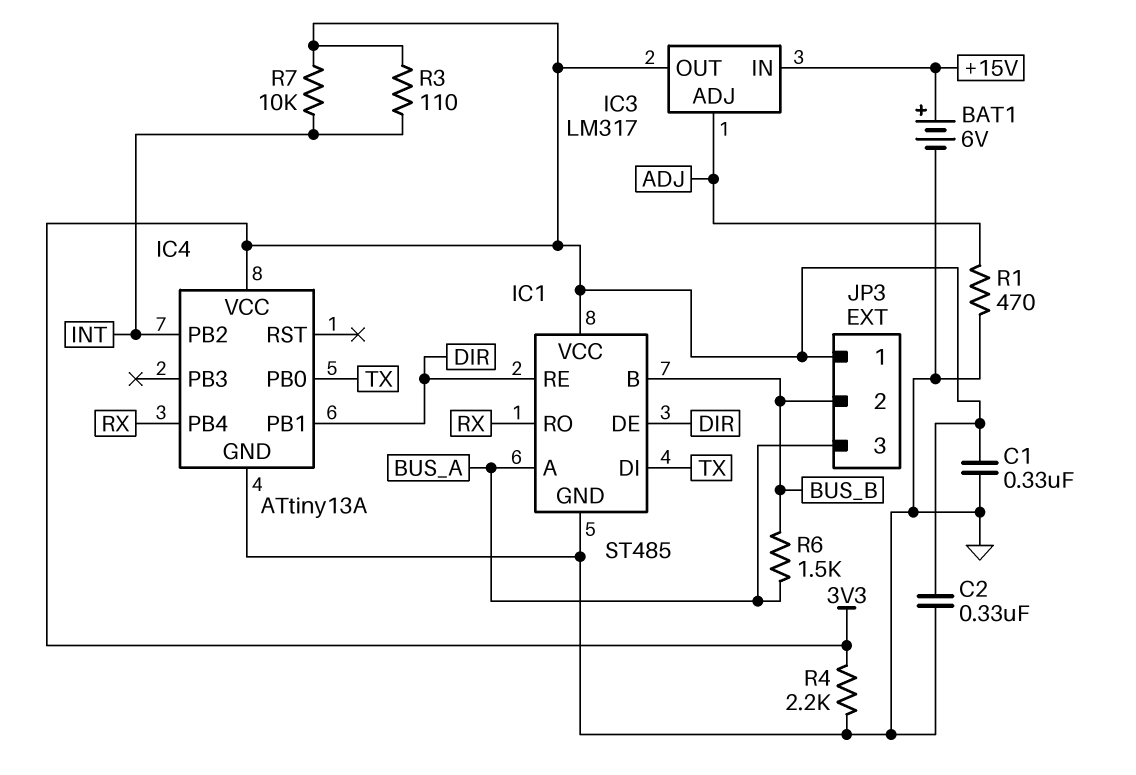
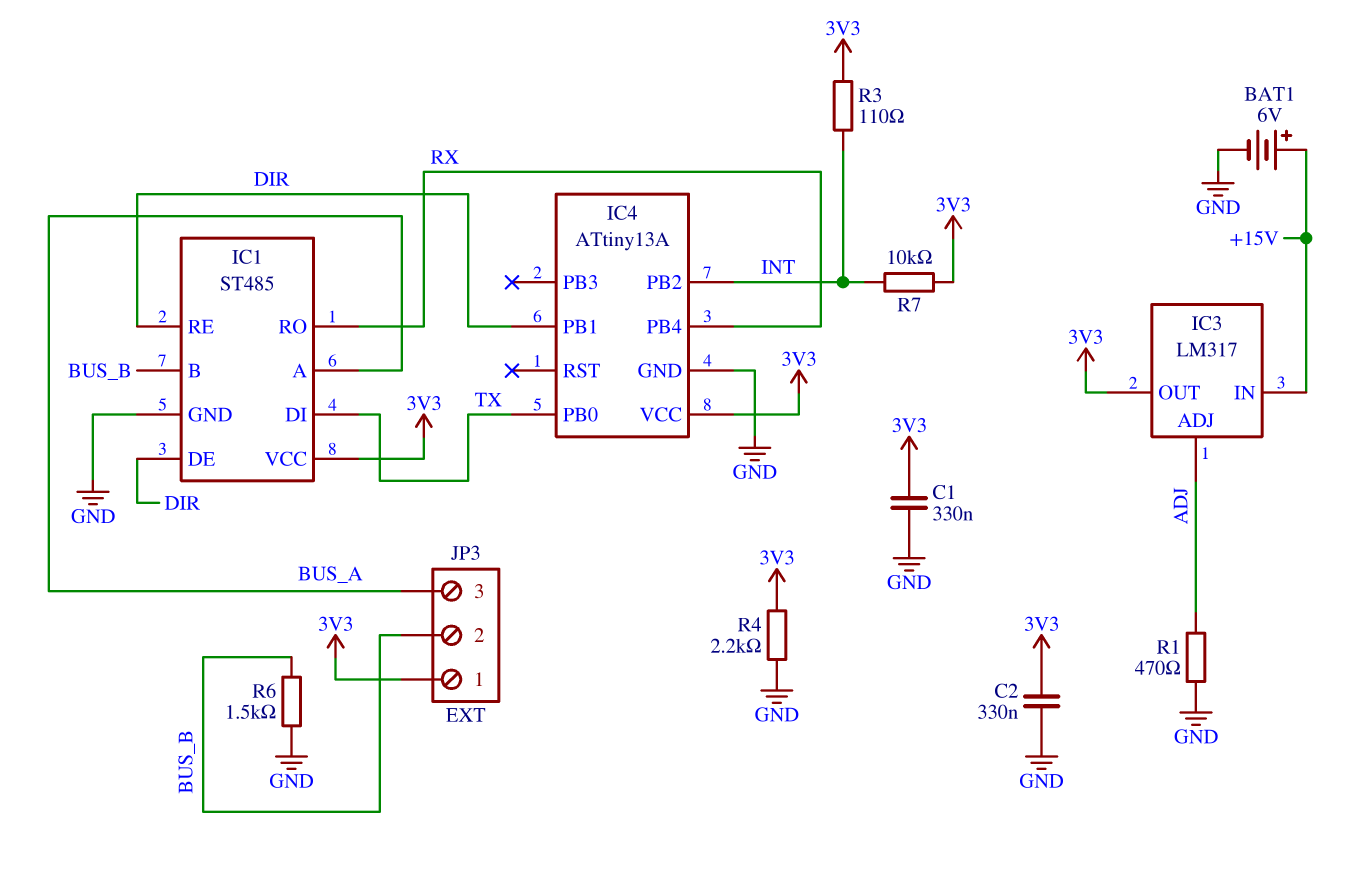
R6: 1.5k (BUS_A, BUS_B) -> 1.5k (BUS_B, GND)

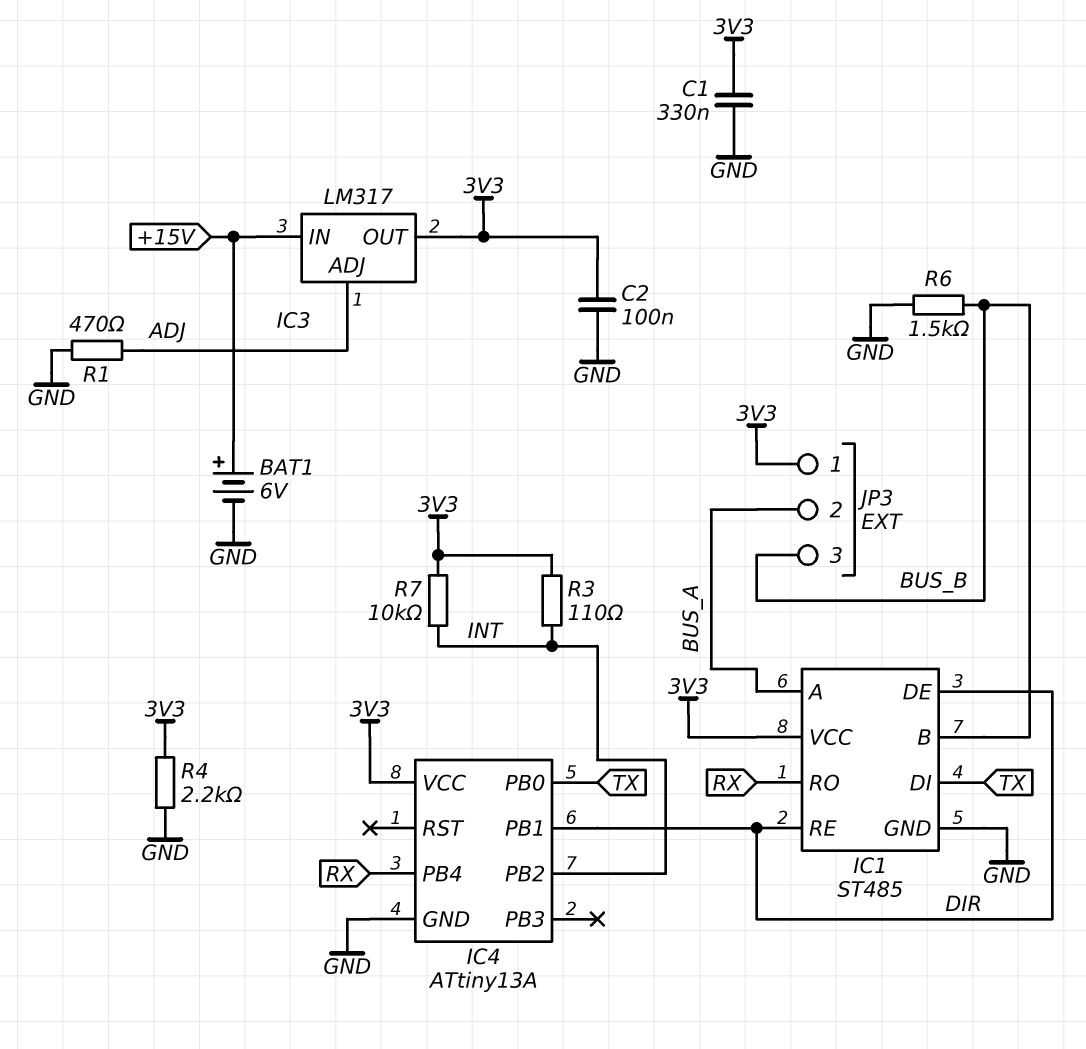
C2: 330nF (3V3, GND) -> 100nF (3V3, GND)
JP3 pin 2: BUS_B -> BUS_A
JP3 pin 3: BUS_A -> BUS_B

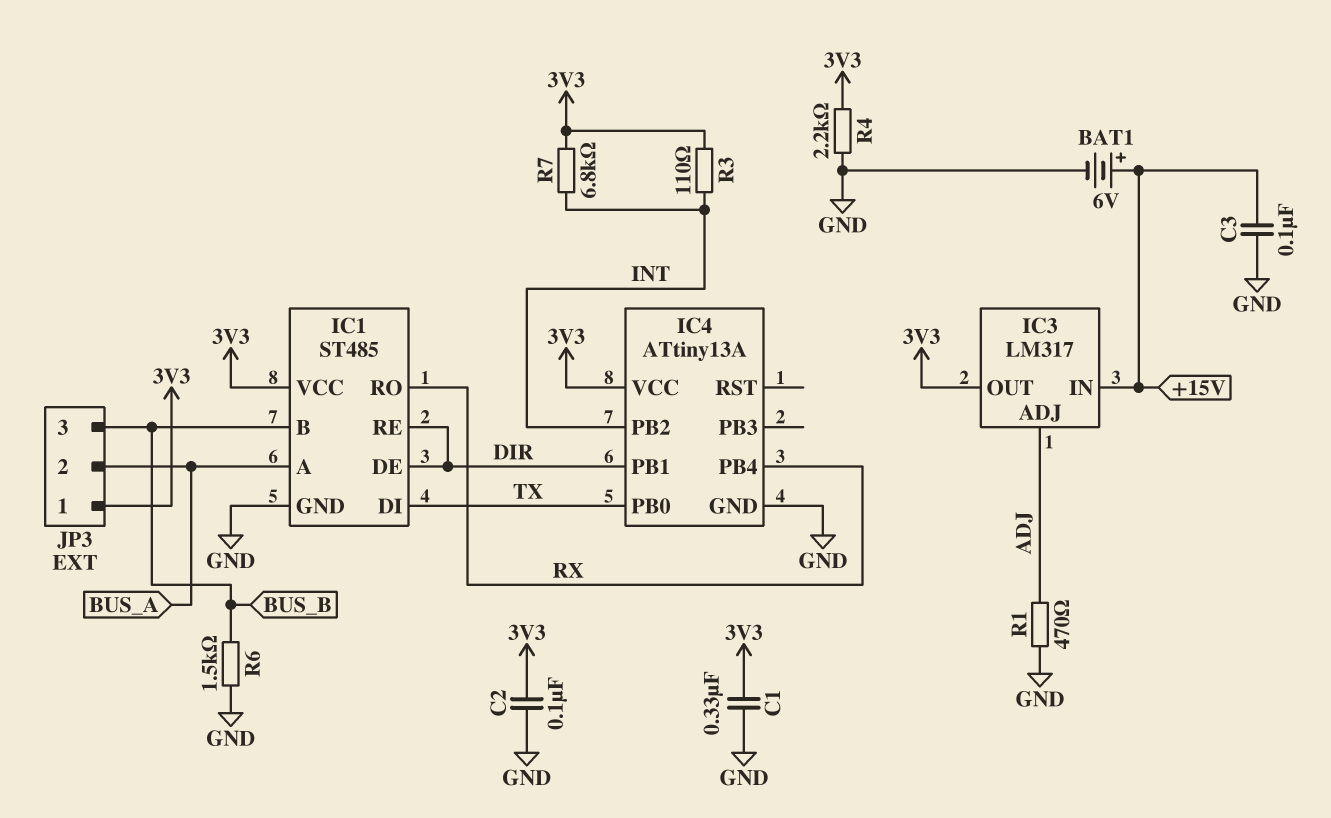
C3: none -> 100nF (+15V, GND)
R7: 10k (3V3, INT) -> 6.8k (3V3, INT)

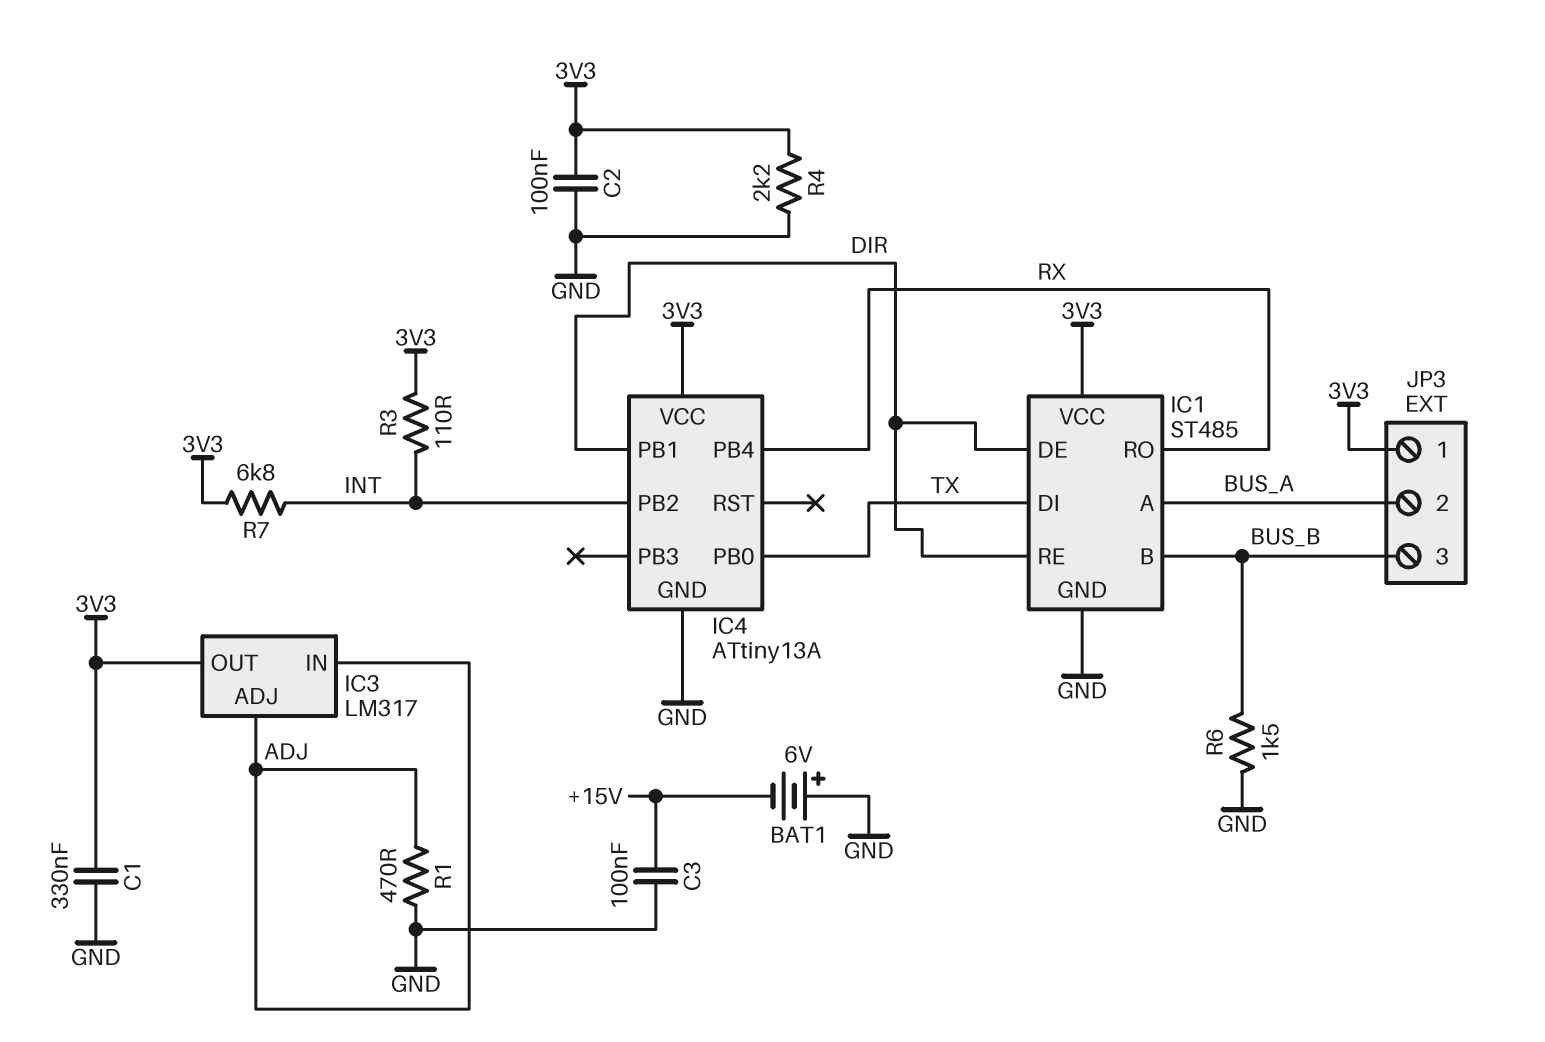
BAT1: 6V (plus +15V, minus GND) -> 6V (plus GND, minus +15V)
IC3 pin IN: +15V -> ADJ

